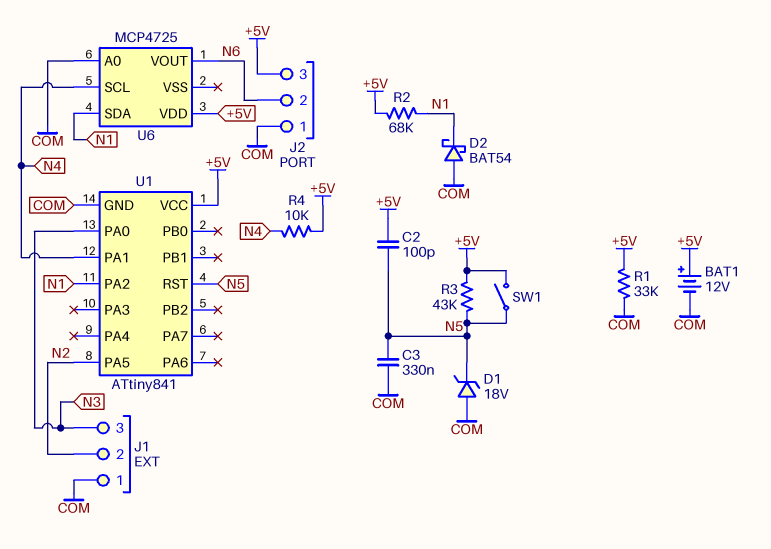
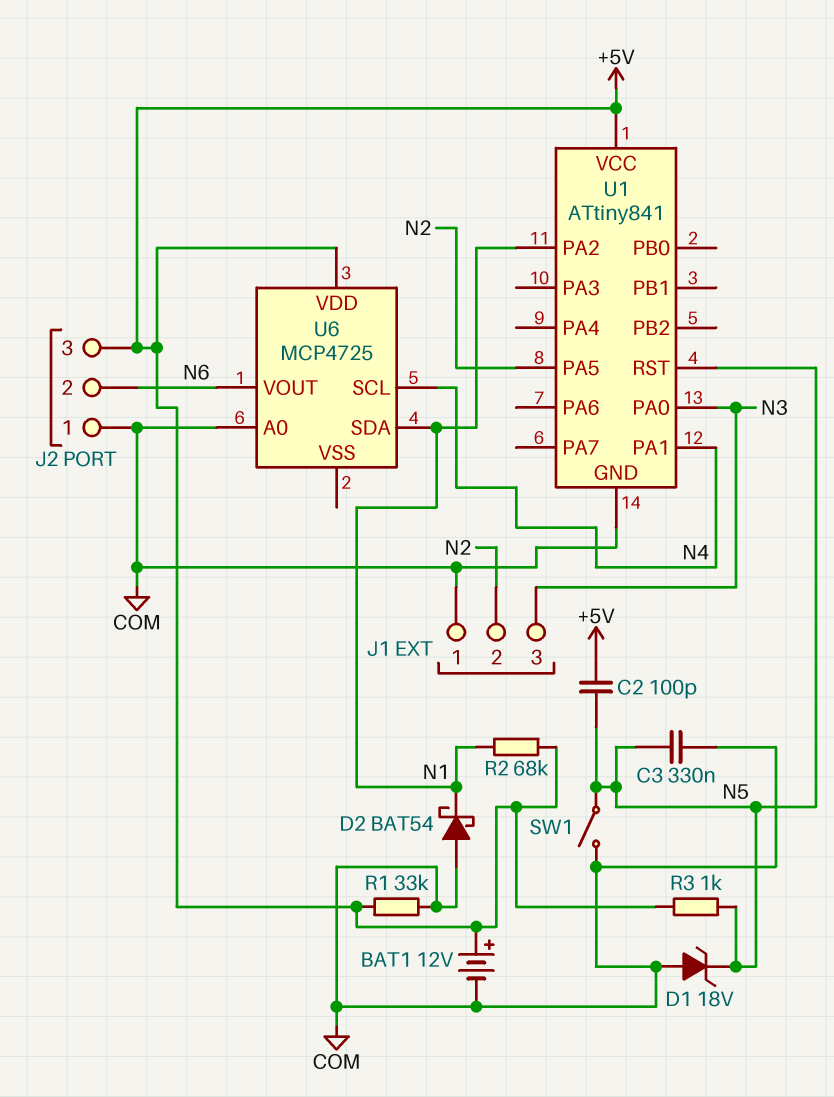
R3: 43k (+5V, N5) -> 1k (+5V, N5)
R4: 10k (+5V, N4) -> none
SW1: switch (+5V, N5) -> switch (COM, N5)

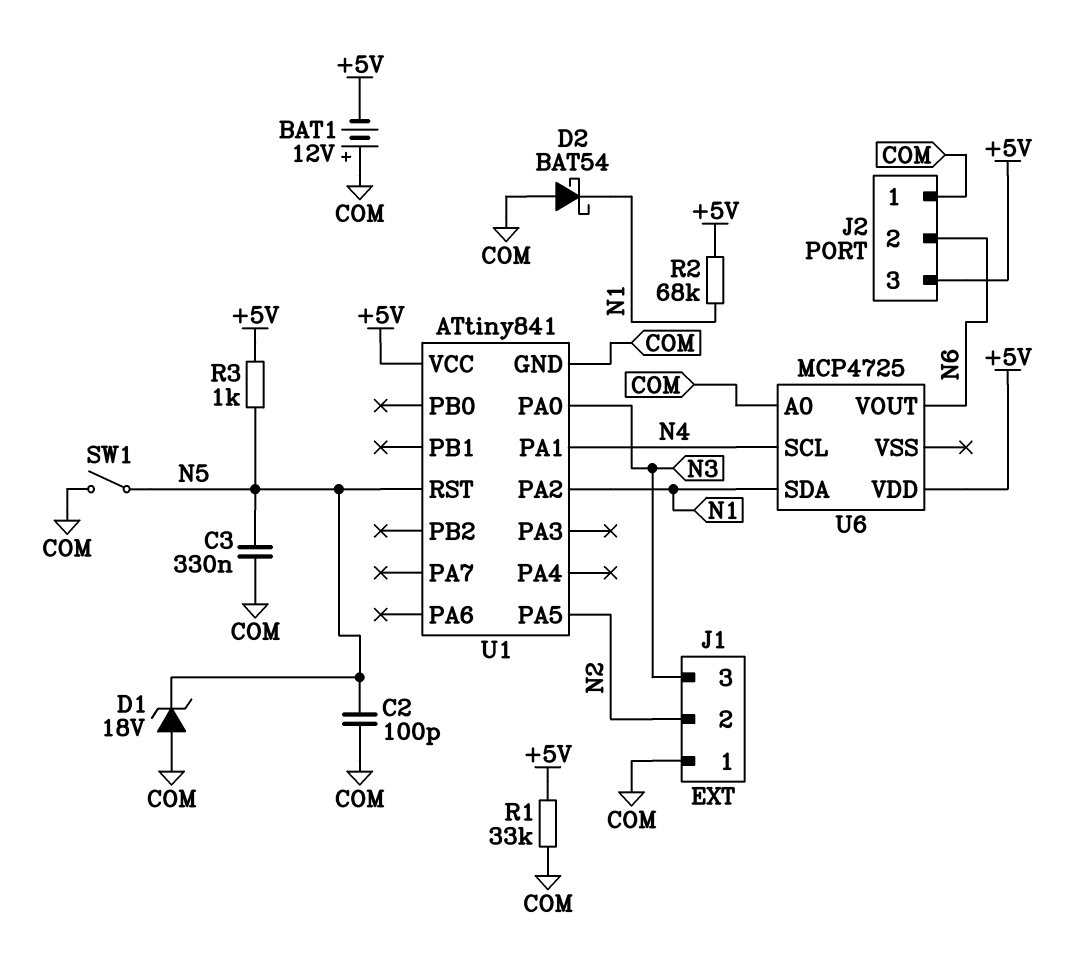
BAT1: 12V (plus +5V, minus COM) -> 12V (plus COM, minus +5V)
C2: 100pF (+5V, N5) -> 100pF (COM, N5)

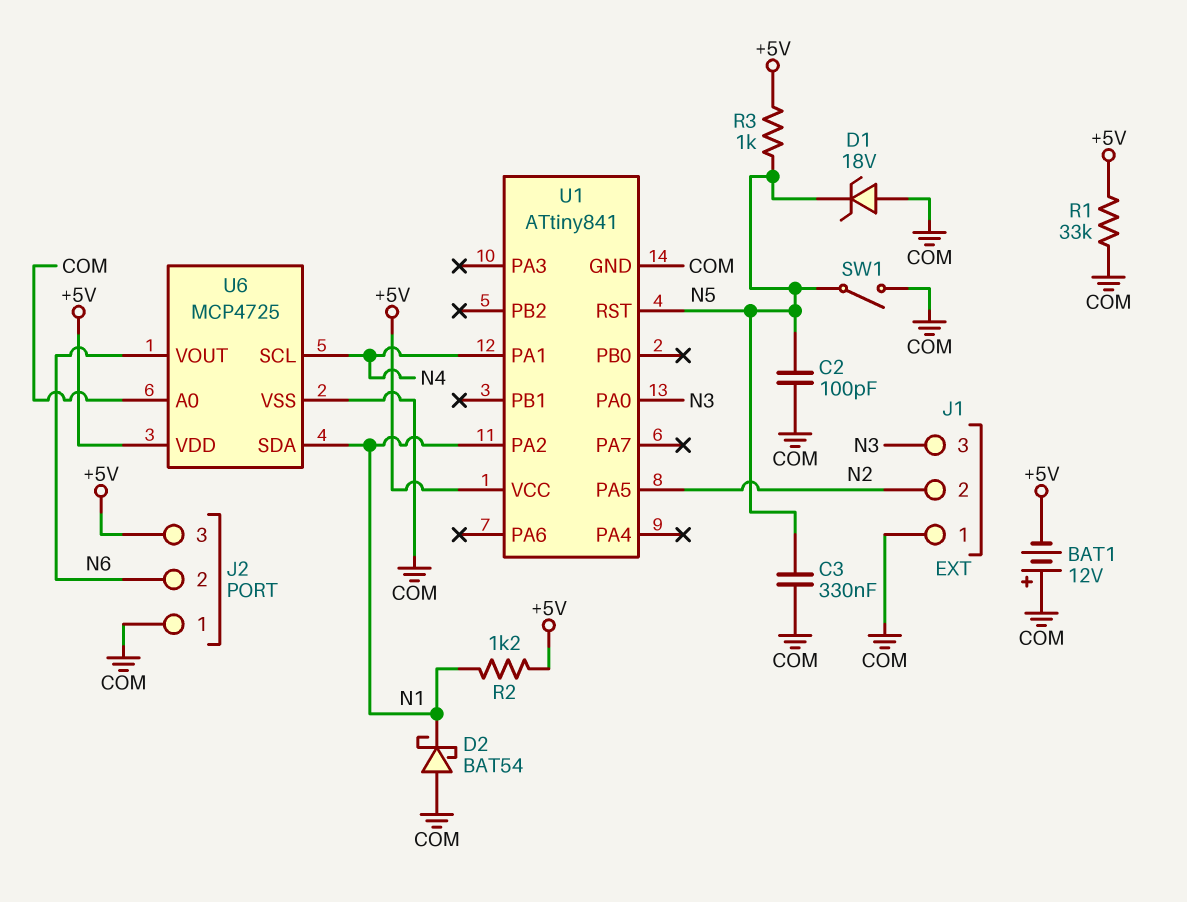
R2: 68k (+5V, N1) -> 1.2k (+5V, N1)
U6 pin VSS: none -> COM

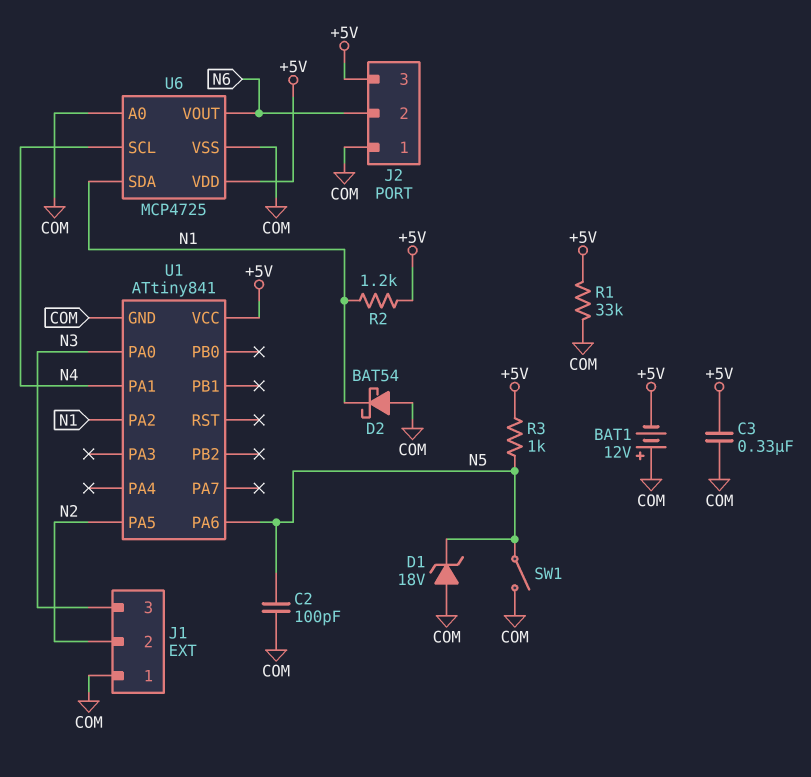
C3: 330nF (COM, N5) -> 330nF (+5V, COM)
U1 pin PA6: none -> N5
U1 pin RST: N5 -> none

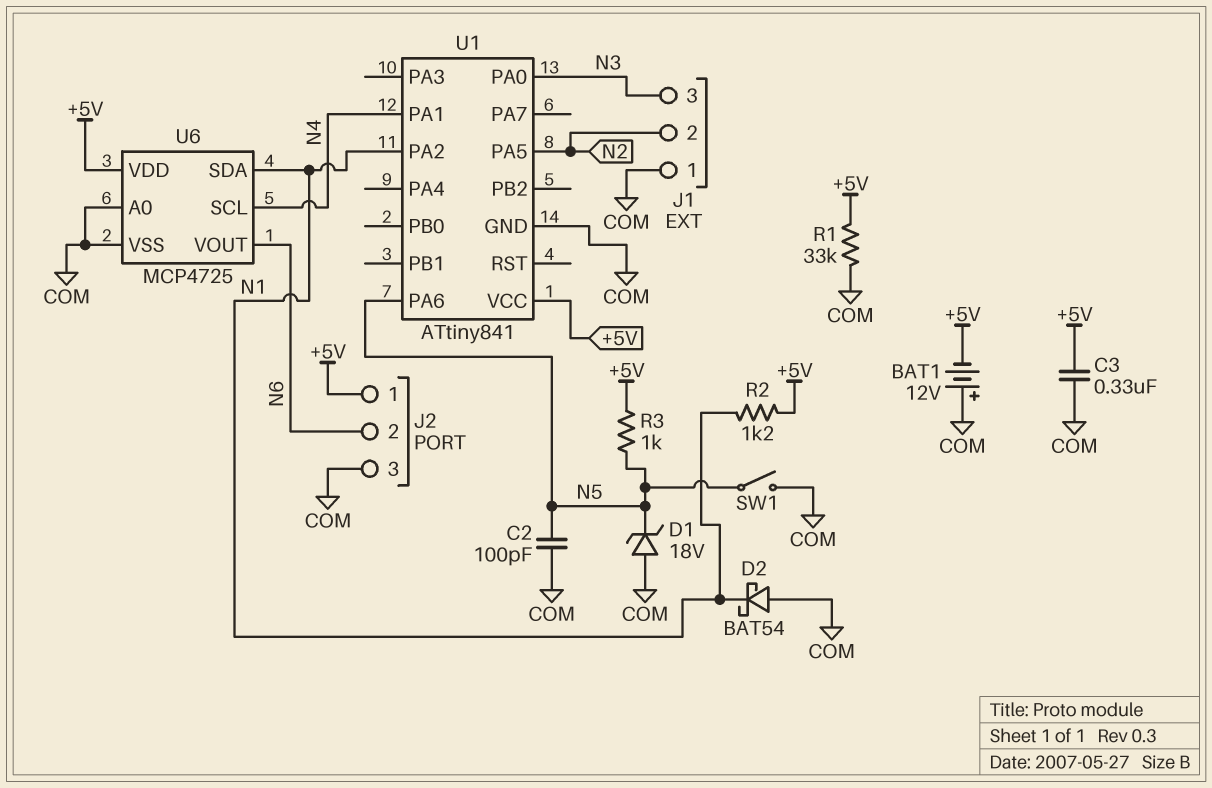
J2 pin 1: COM -> +5V
J2 pin 3: +5V -> COM

